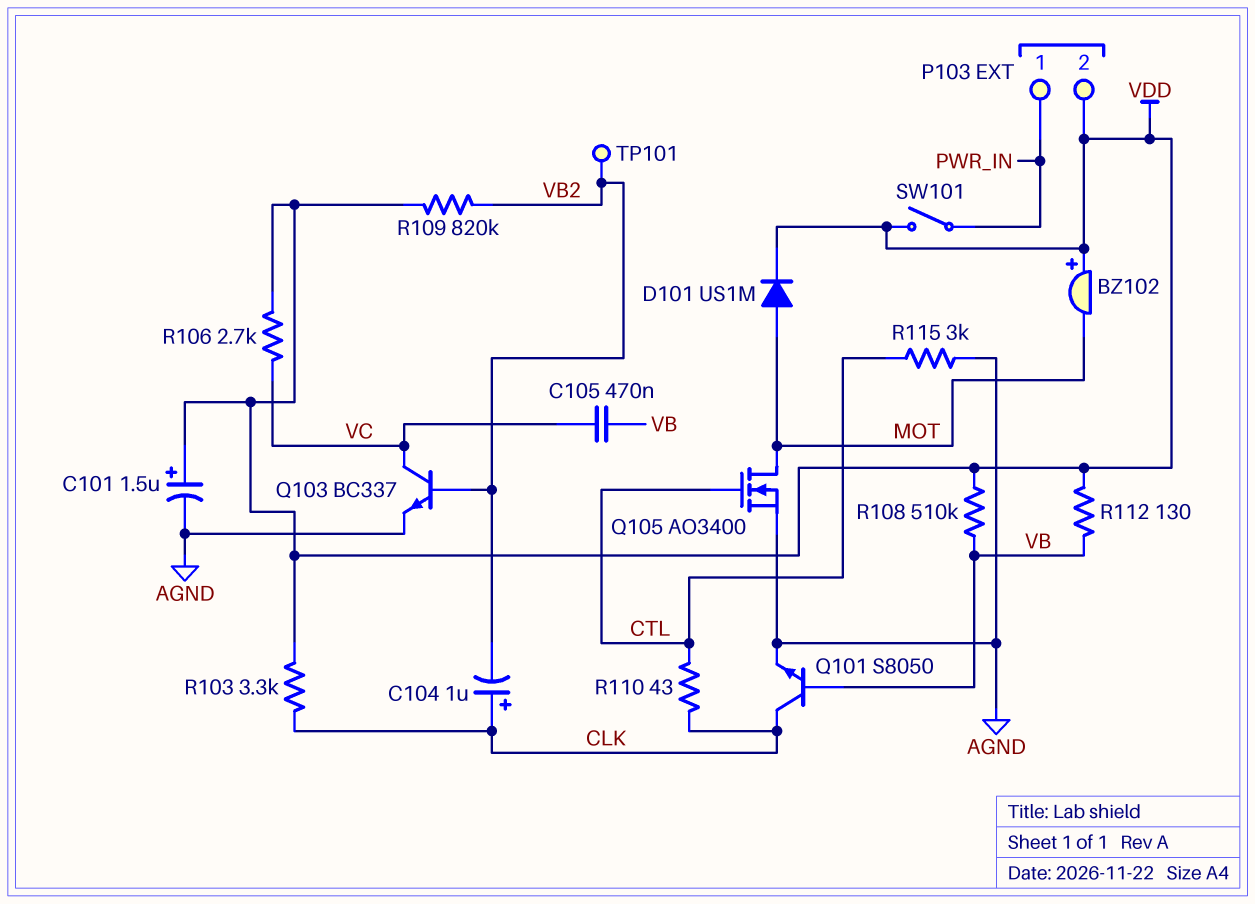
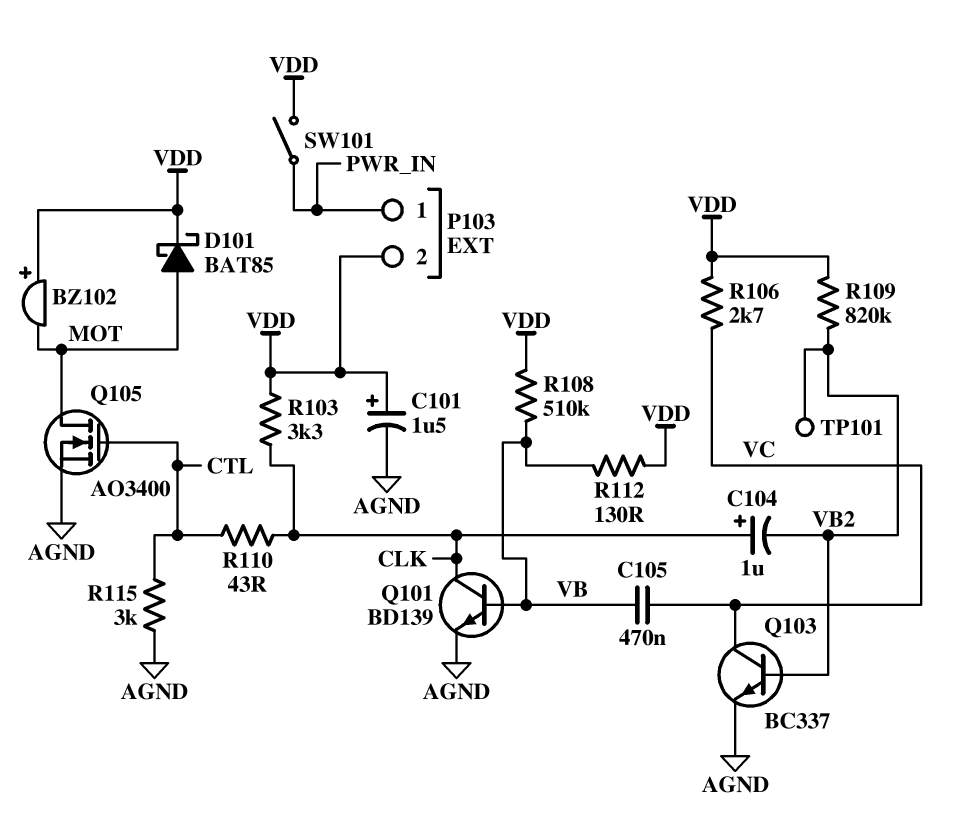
D101: diode US1M (A MOT, K VDD) -> schottky BAT85 (A MOT, K VDD)
Q101: NPN S8050 (B VB, C CLK, E AGND) -> NPN BD139 (B VB, C CLK, E AGND)

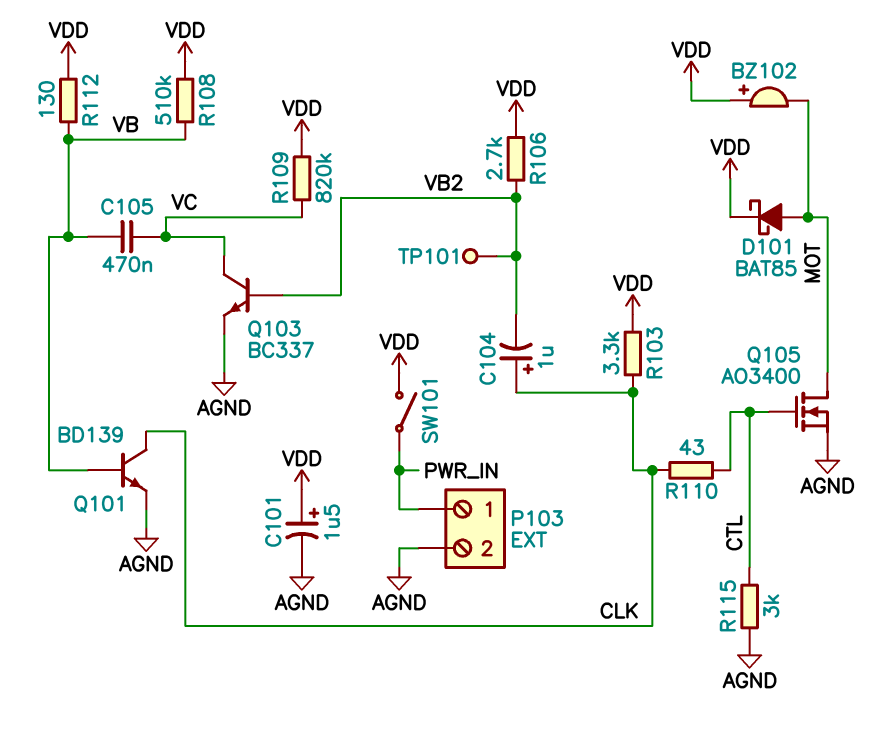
P103 pin 2: VDD -> AGND
R106: 2.7k (VC, VDD) -> 2.7k (VB2, VDD)
R109: 820k (VB2, VDD) -> 820k (VC, VDD)

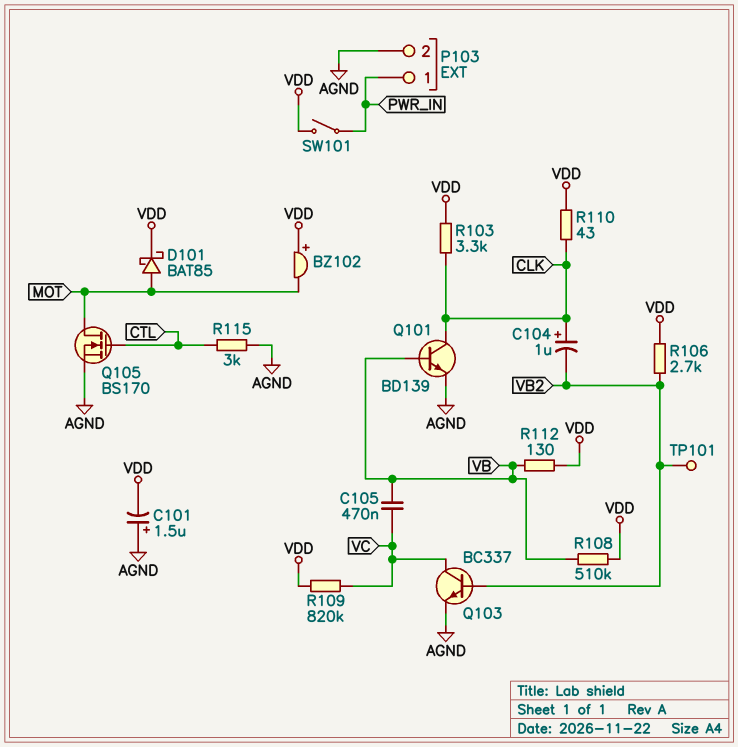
C101: 1.5uF (plus VDD, minus AGND) -> 1.5uF (plus AGND, minus VDD)
Q105: NMOS AO3400 (G CTL, D MOT, S AGND) -> NMOS BS170 (G CTL, D MOT, S AGND)
R110: 43 (CLK, CTL) -> 43 (CLK, VDD)

